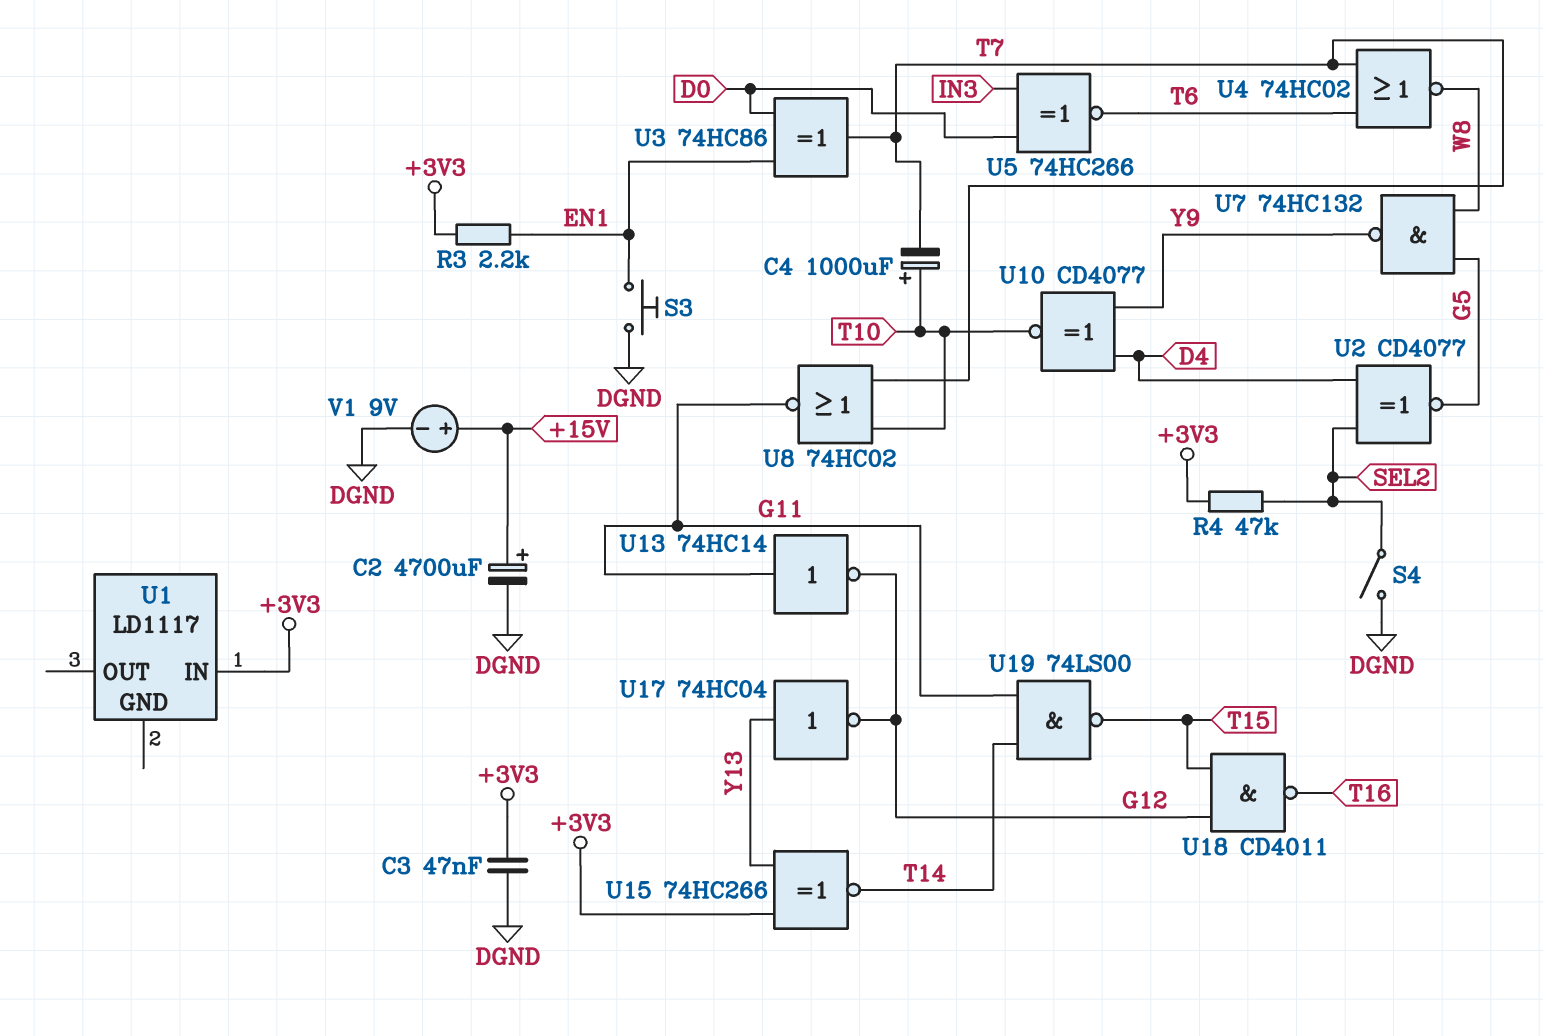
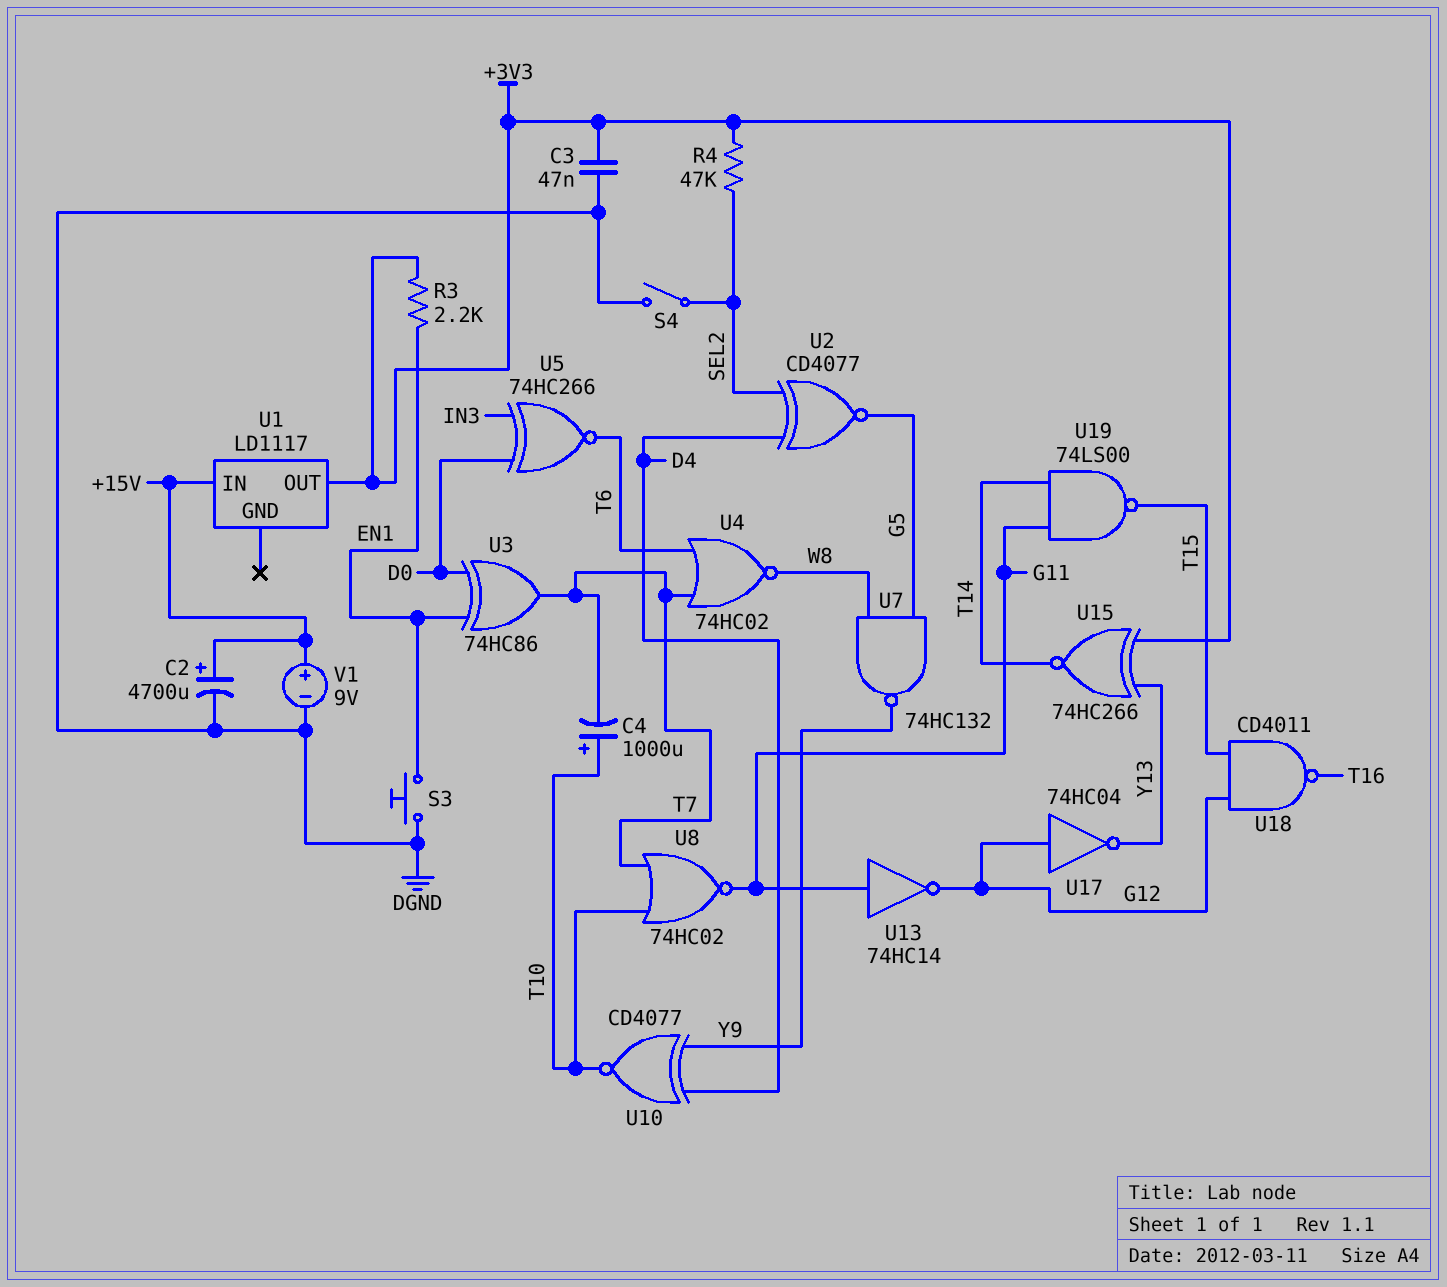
U1 pin IN: +3V3 -> +15V
U1 pin OUT: none -> +3V3
U17: NOT 74HC04 (in Y13, out G12) -> NOT 74HC04 (in G12, out Y13)

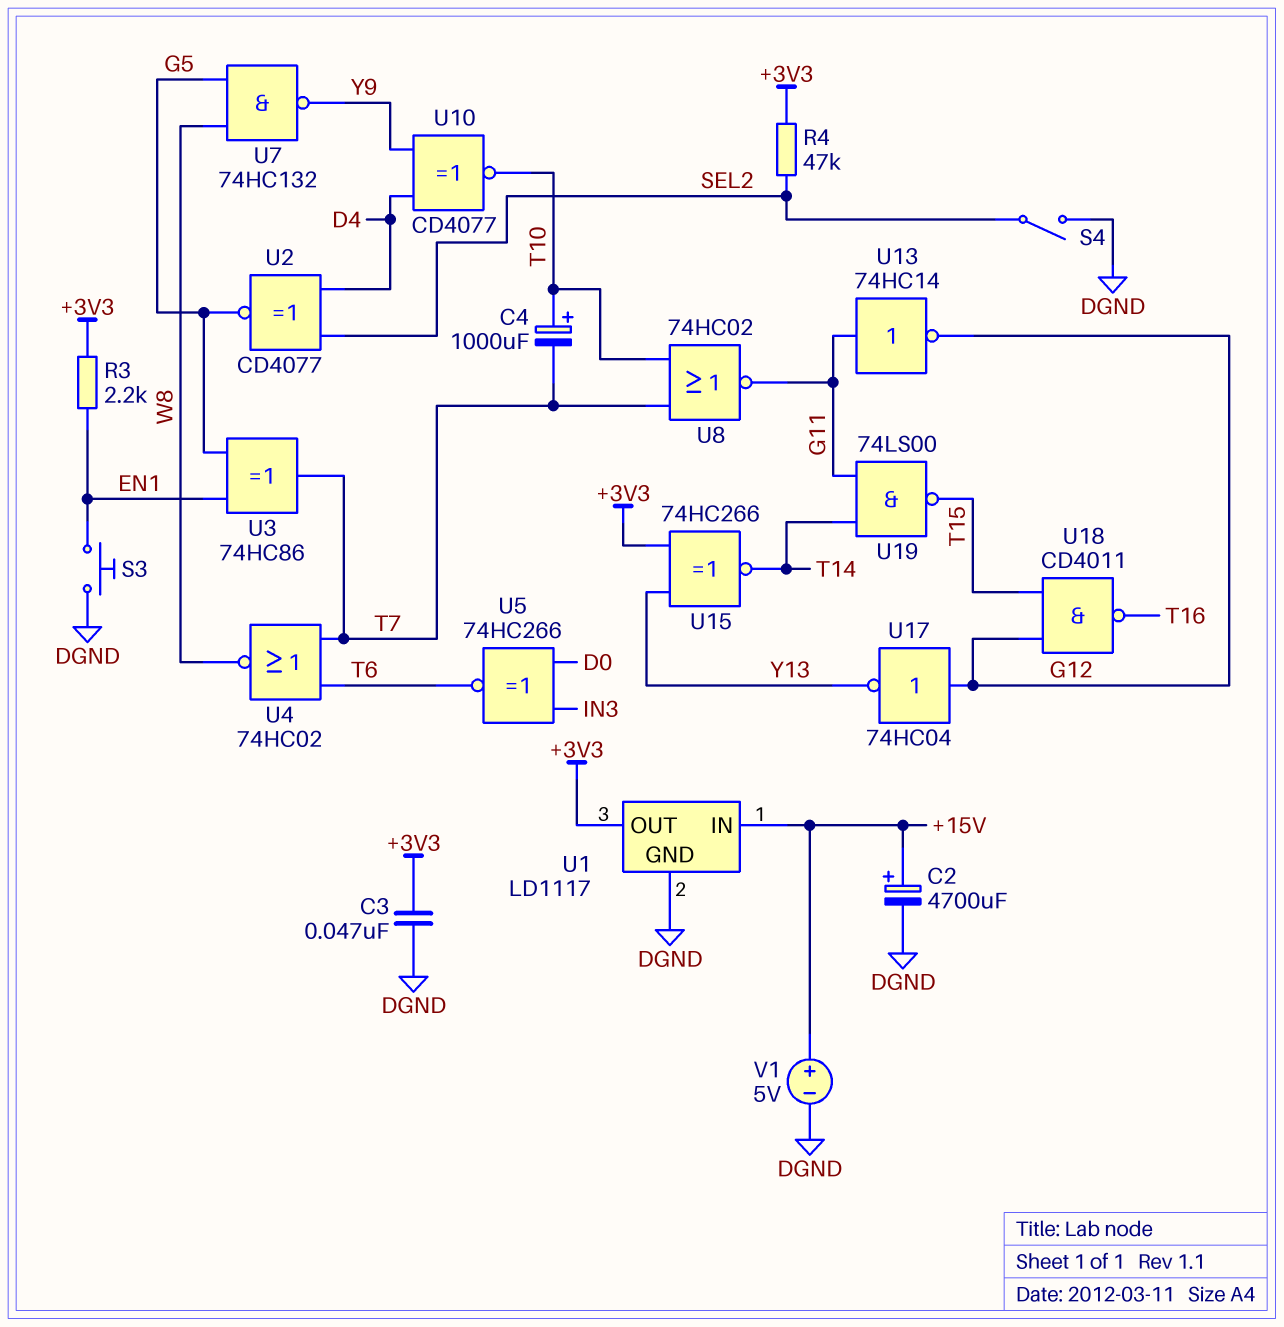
U1 pin GND: none -> DGND
U3: XOR 74HC86 (in D0, in EN1, out T7) -> XOR 74HC86 (in EN1, in G5, out T7)
V1: 9V (plus +15V, minus DGND) -> 5V (plus +15V, minus DGND)

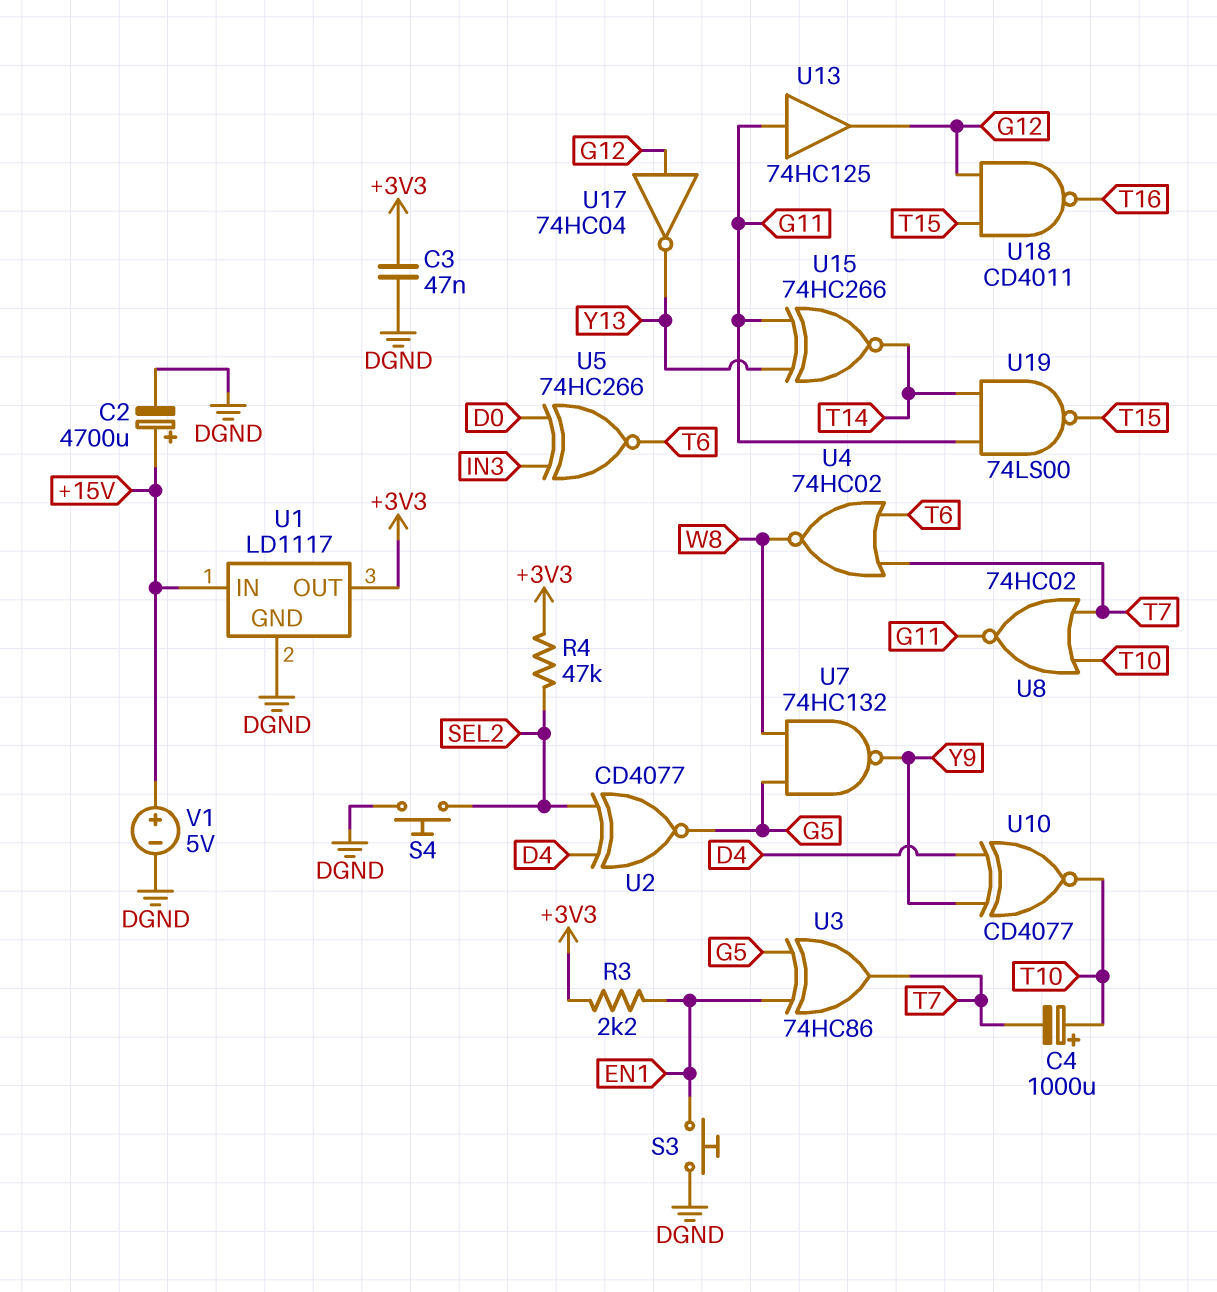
S4: switch (DGND, SEL2) -> button (DGND, SEL2)
U13: NOT 74HC14 (in G11, out G12) -> buffer 74HC125 (in G11, out G12)
U15: XNOR 74HC266 (in +3V3, in Y13, out T14) -> XNOR 74HC266 (in G11, in Y13, out T14)

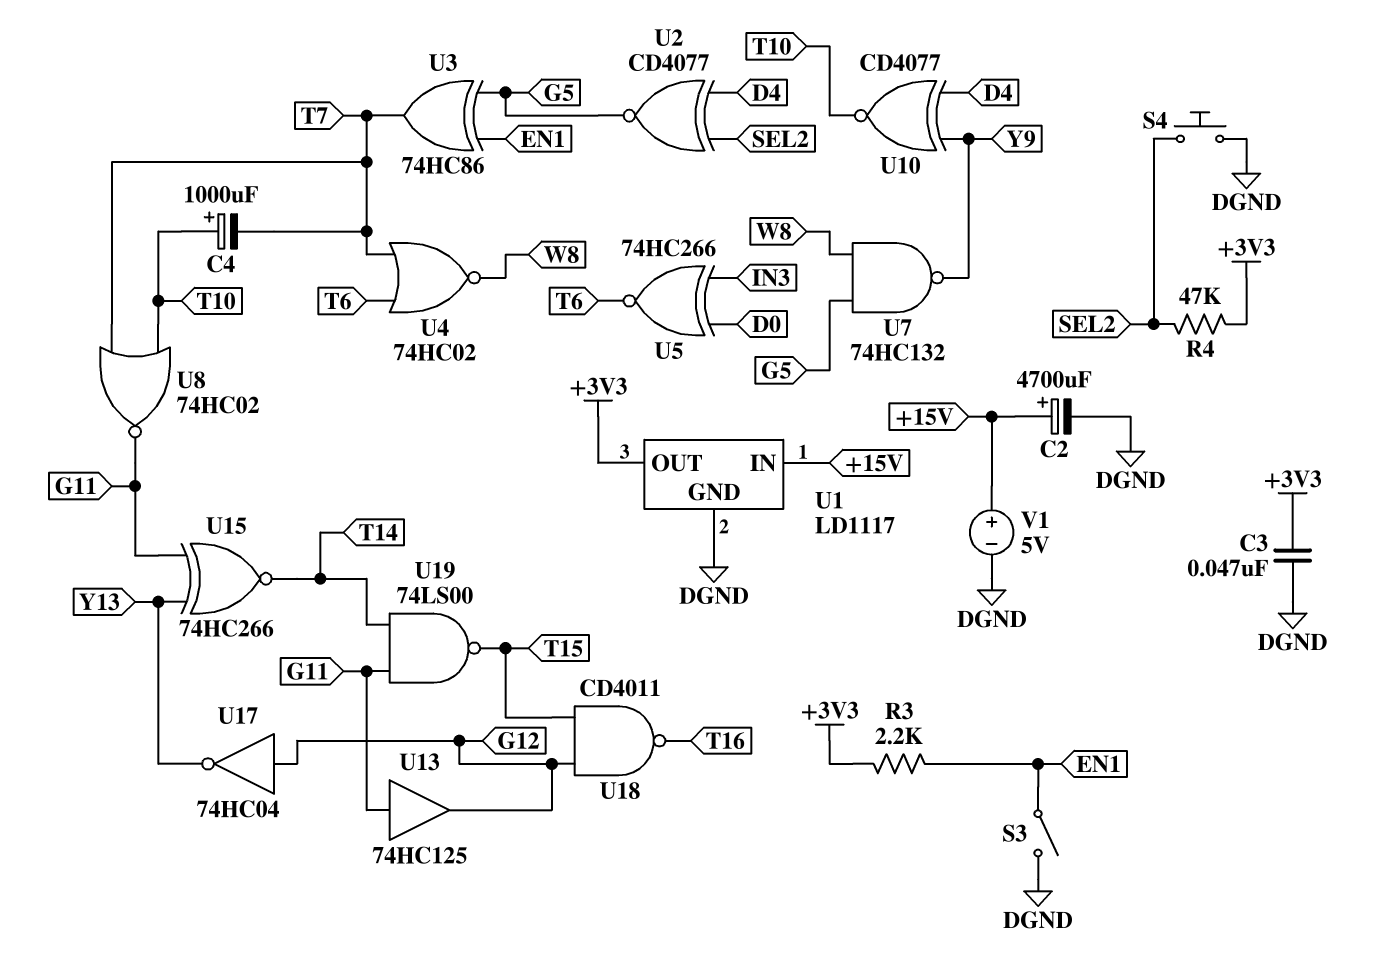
S3: button (DGND, EN1) -> switch (DGND, EN1)

